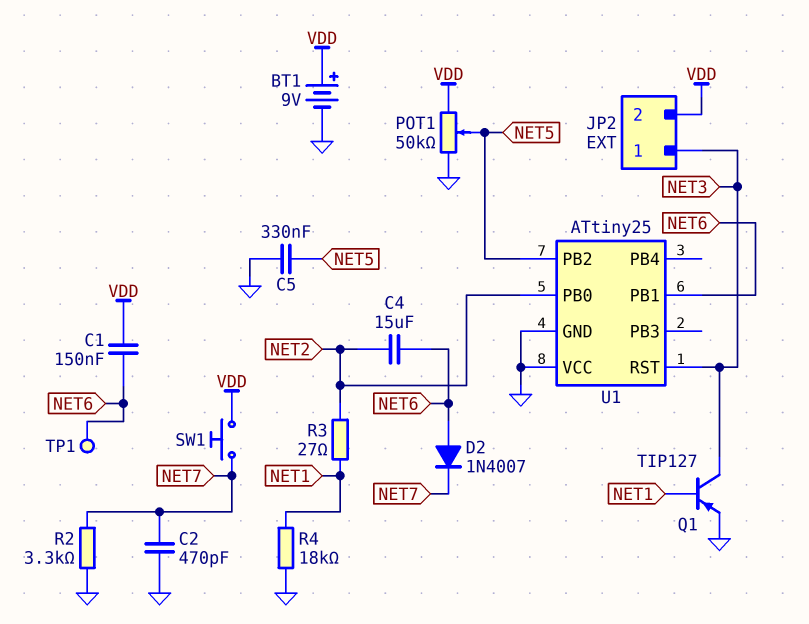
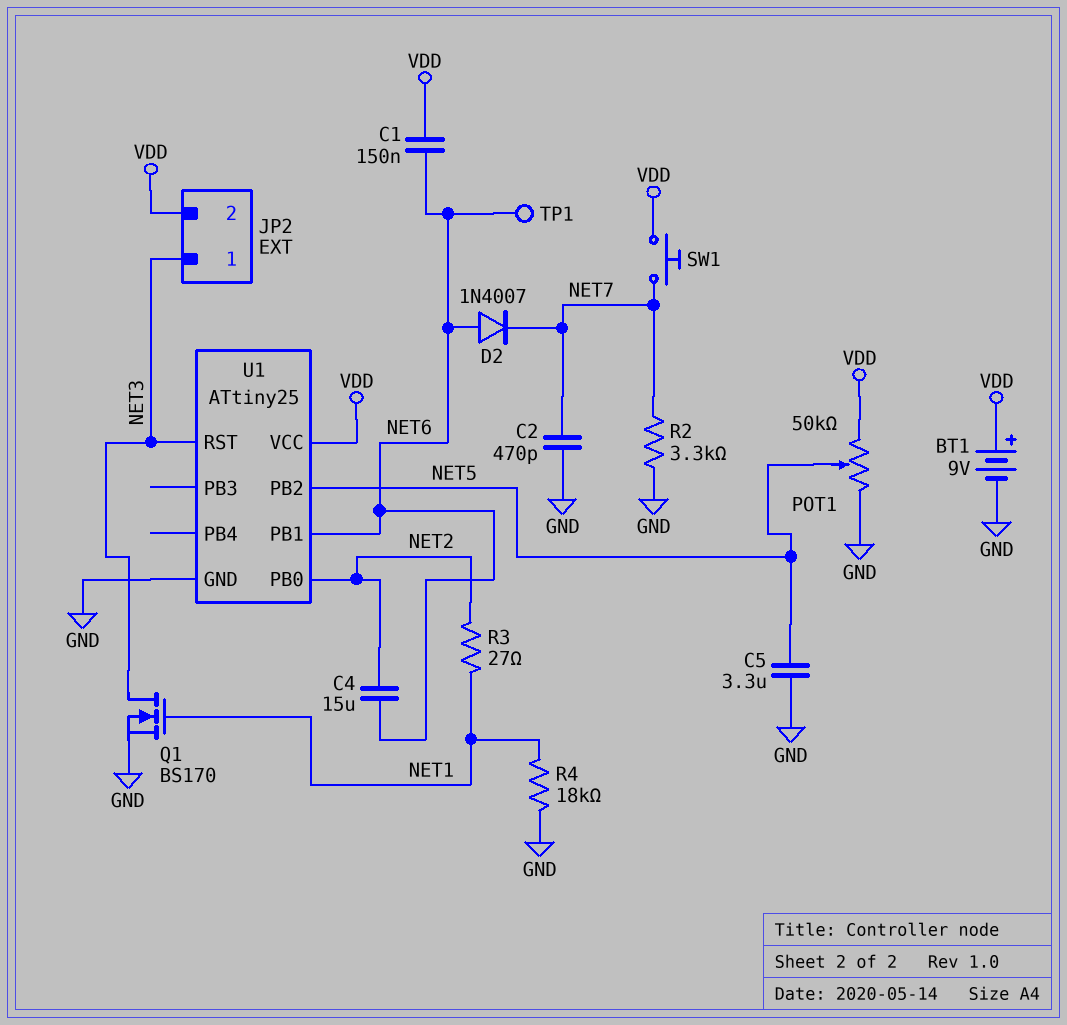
C5: 330nF (GND, NET5) -> 3.3uF (GND, NET5)
Q1: PNP TIP127 (B NET1, C NET3, E GND) -> NMOS BS170 (G NET1, D NET3, S GND)
U1 pin VCC: GND -> VDD

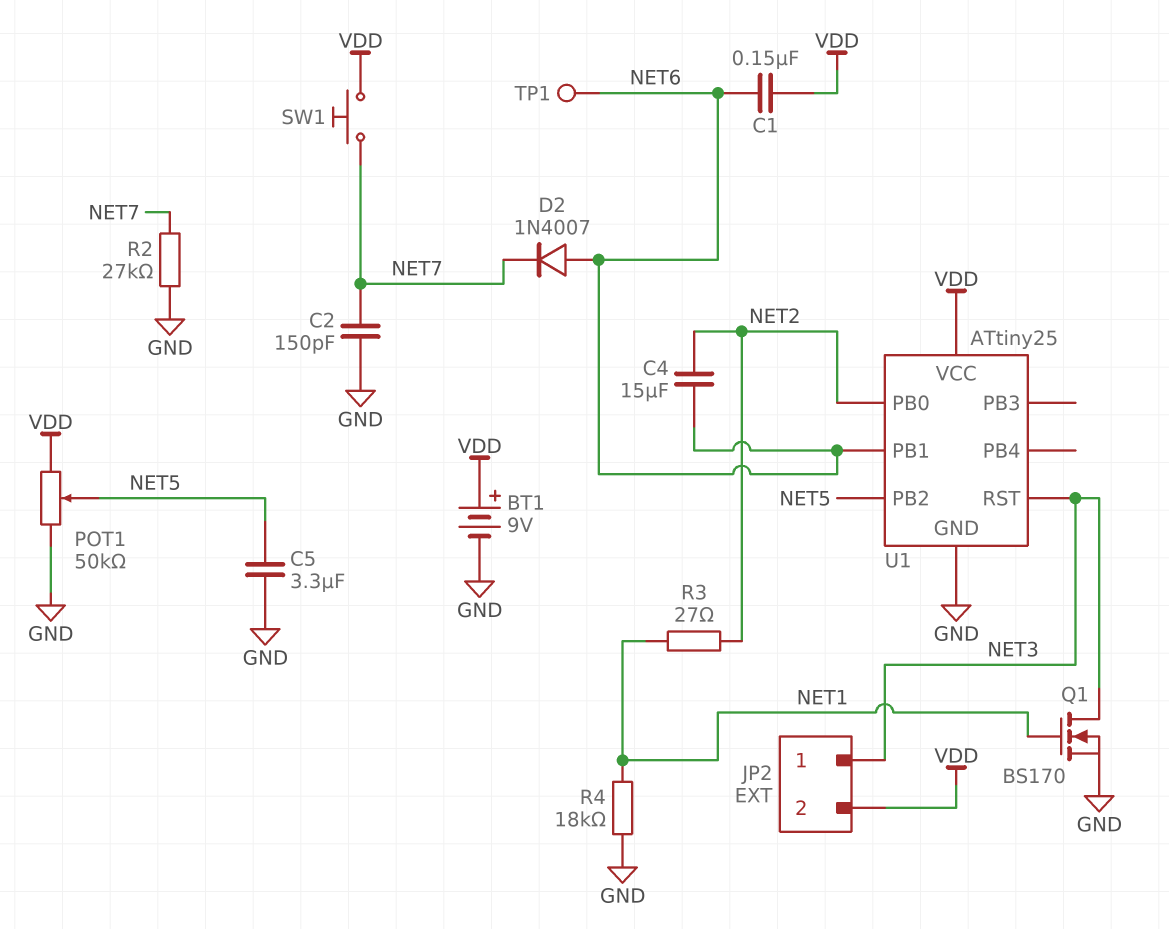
C2: 470pF (GND, NET7) -> 150pF (GND, NET7)
R2: 3.3k (GND, NET7) -> 27k (GND, NET7)

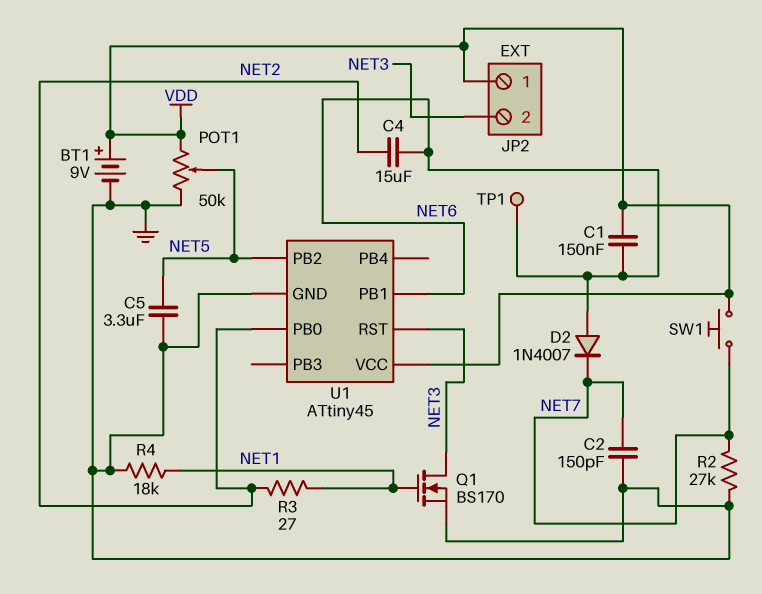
JP2 pin 1: NET3 -> VDD
JP2 pin 2: VDD -> NET3
U1: ATtiny25 -> ATtiny45

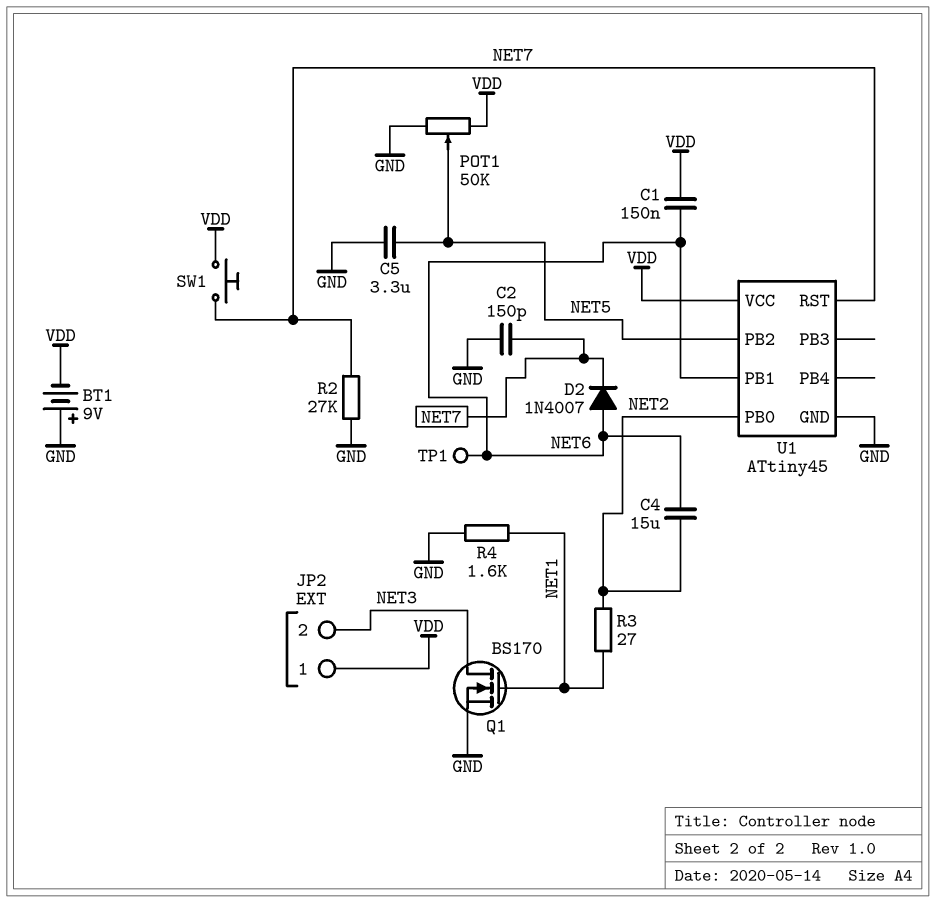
BT1: 9V (plus VDD, minus GND) -> 9V (plus GND, minus VDD)
R4: 18k (GND, NET1) -> 1.6k (GND, NET1)
U1 pin RST: NET3 -> NET7

